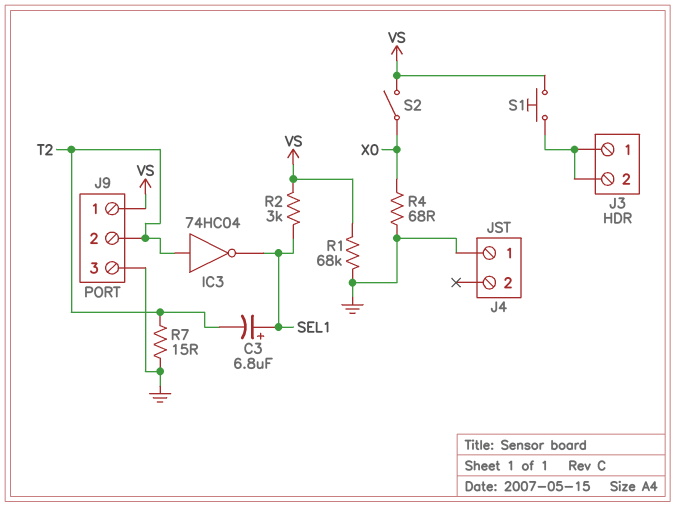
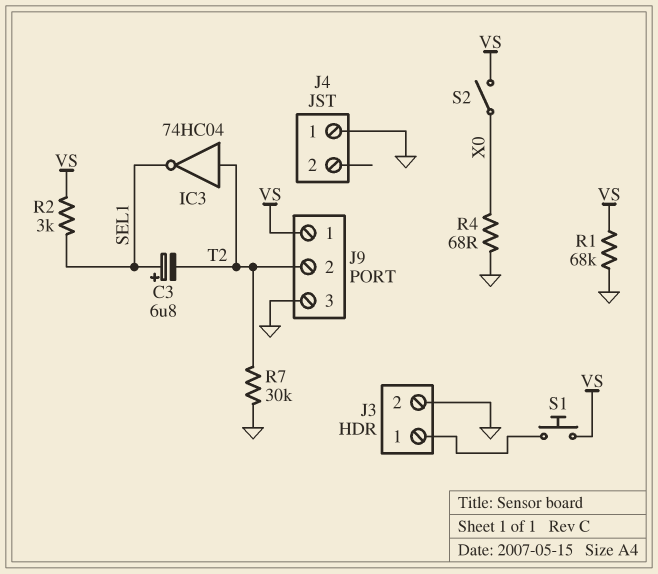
J3 pin 2: J3/1 -> GND
R7: 15 (GND, T2) -> 30k (GND, T2)

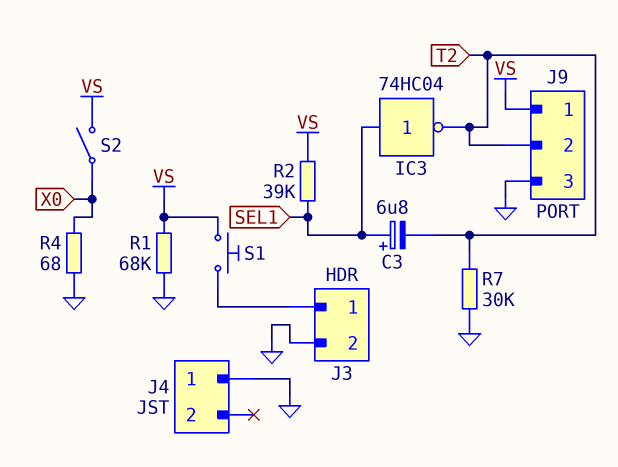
IC3: NOT 74HC04 (in T2, out SEL1) -> NOT 74HC04 (in SEL1, out T2)
R2: 3k (SEL1, VS) -> 39k (SEL1, VS)

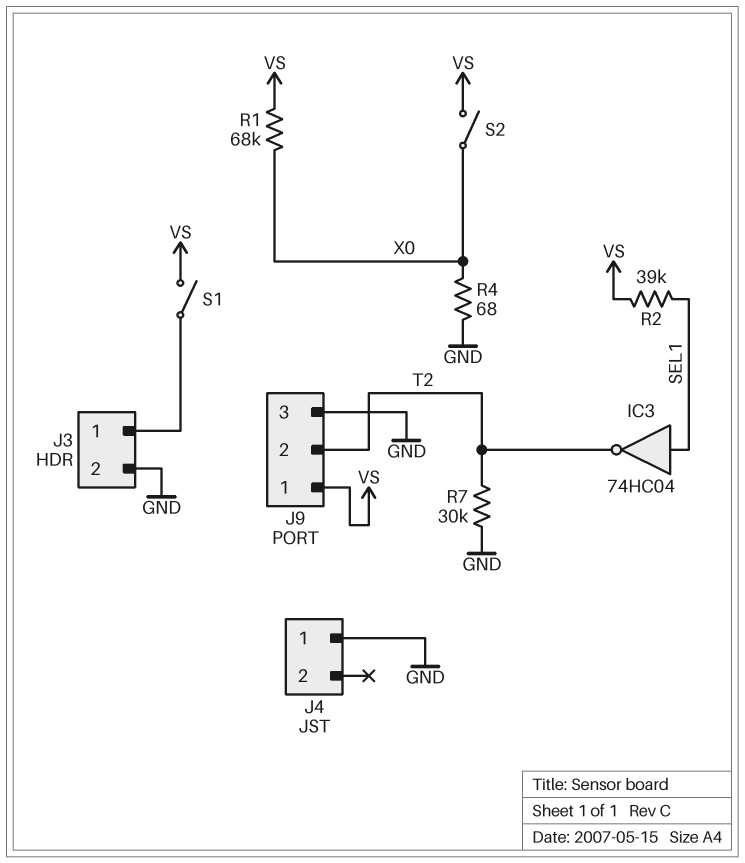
C3: 6.8uF (plus SEL1, minus T2) -> none
R1: 68k (GND, VS) -> 68k (VS, X0)
S1: button (J3/1, VS) -> switch (J3/1, VS)

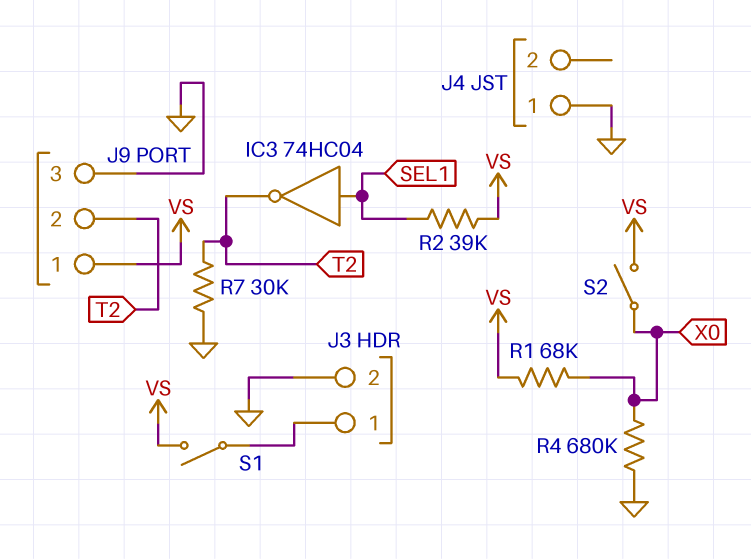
R4: 68 (GND, X0) -> 680k (GND, X0)

